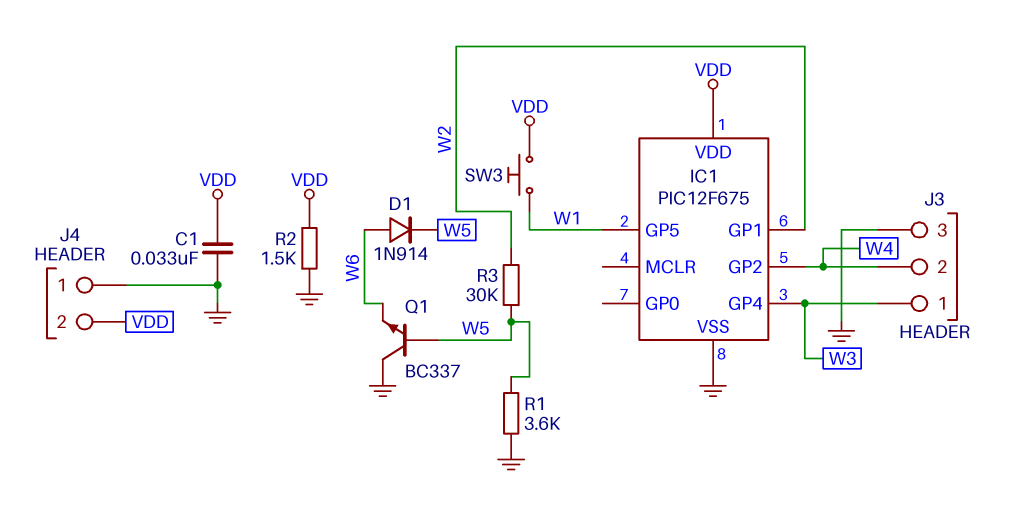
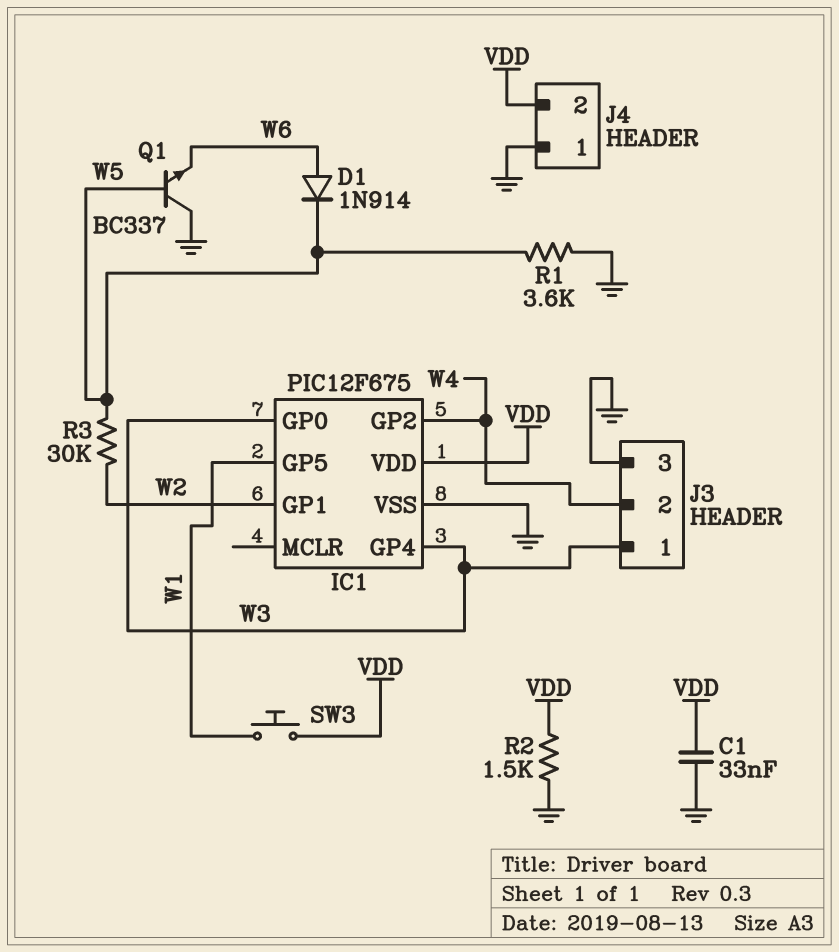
IC1 pin GP0: none -> W3

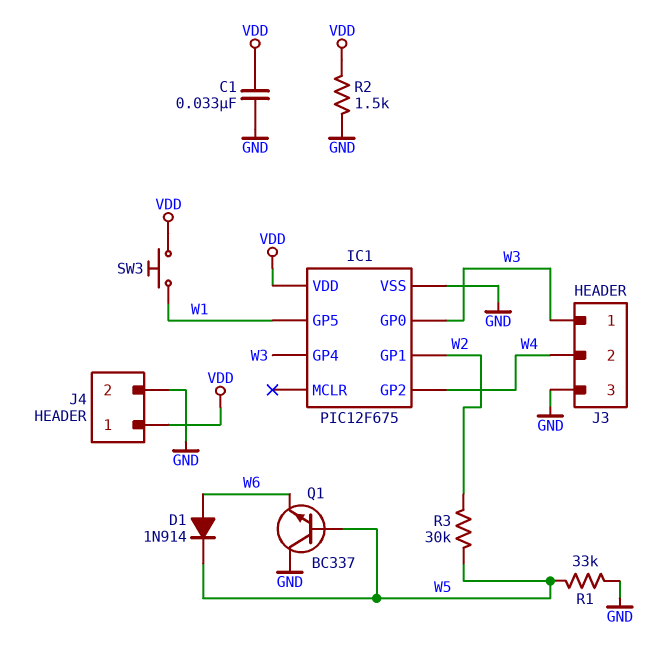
J4 pin 1: GND -> VDD
J4 pin 2: VDD -> GND
R1: 3.6k (GND, W5) -> 33k (GND, W5)

